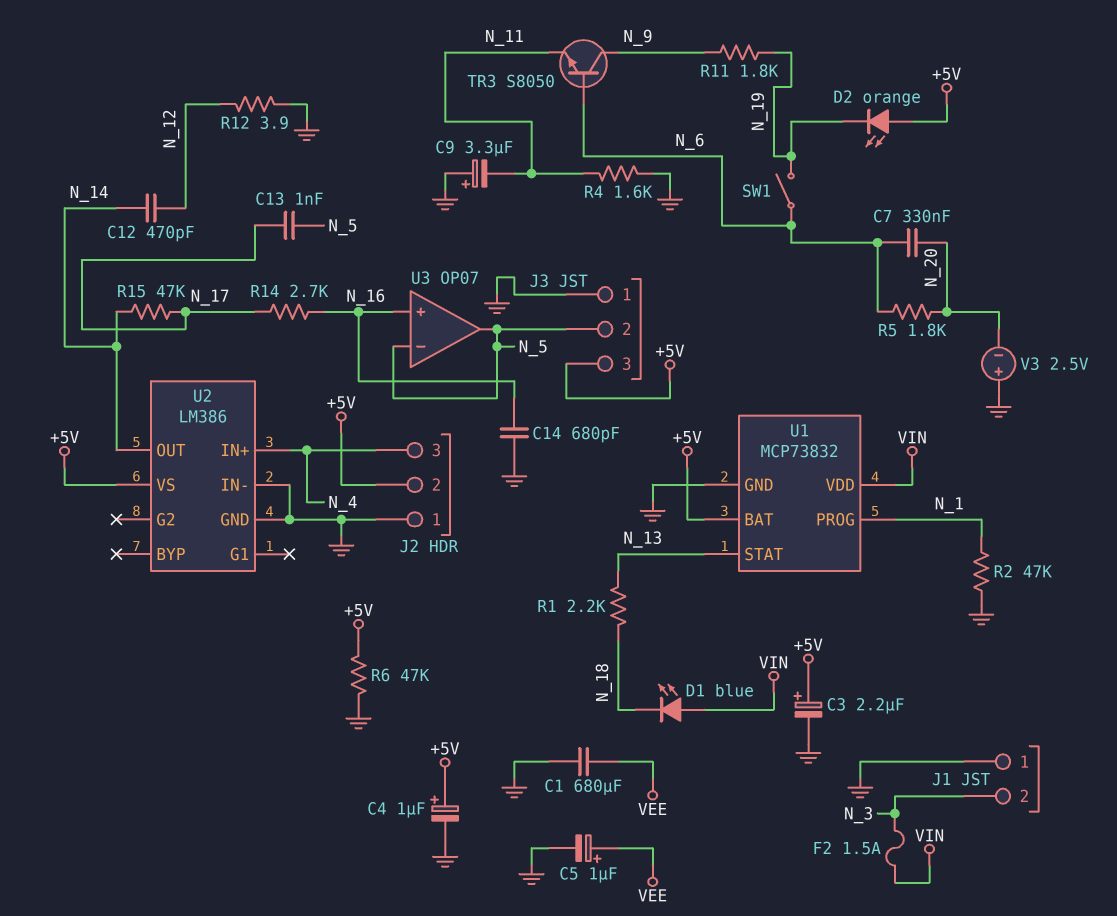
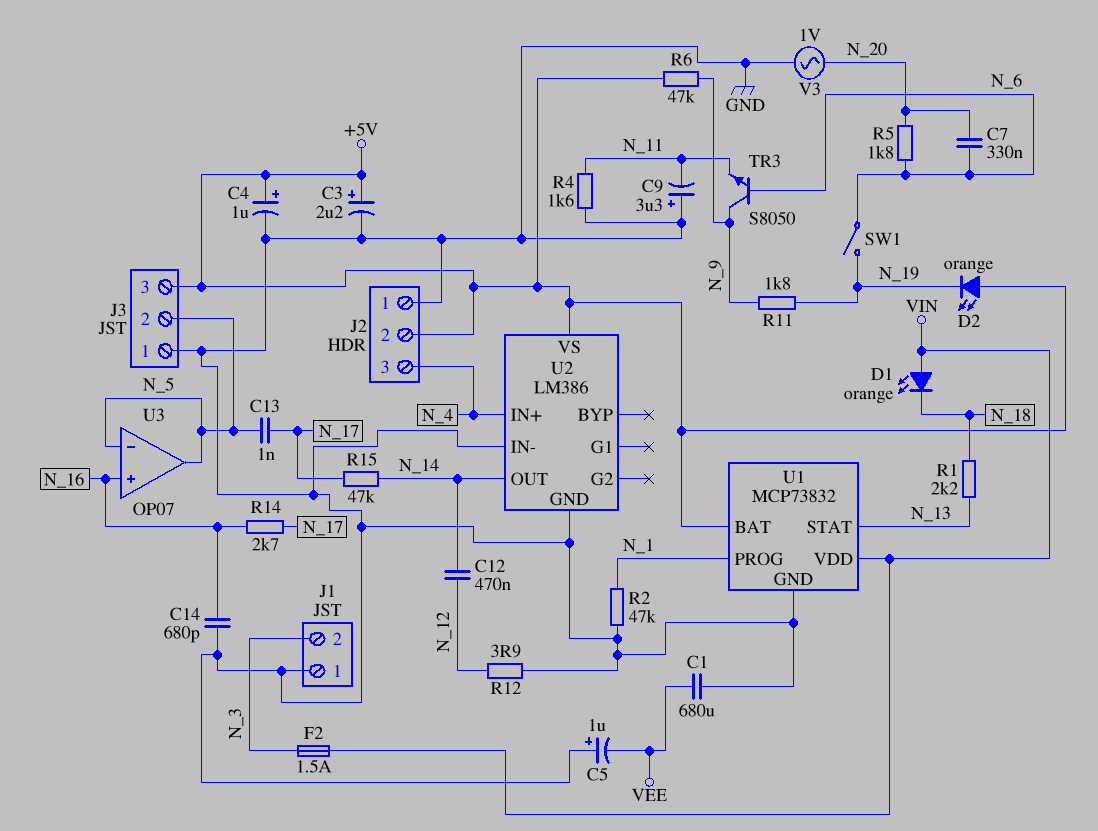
C5: 1uF (plus VEE, minus GND) -> 1uF (plus GND, minus VEE)
C12: 470pF (N_12, N_14) -> 470nF (N_12, N_14)
D1: LED blue (A VIN, K N_18) -> LED orange (A VIN, K N_18)
R6: 47k (+5V, GND) -> 47k (+5V, N_9)
V3: 2.5V (plus GND, minus N_20) -> AC 1V (GND, N_20)

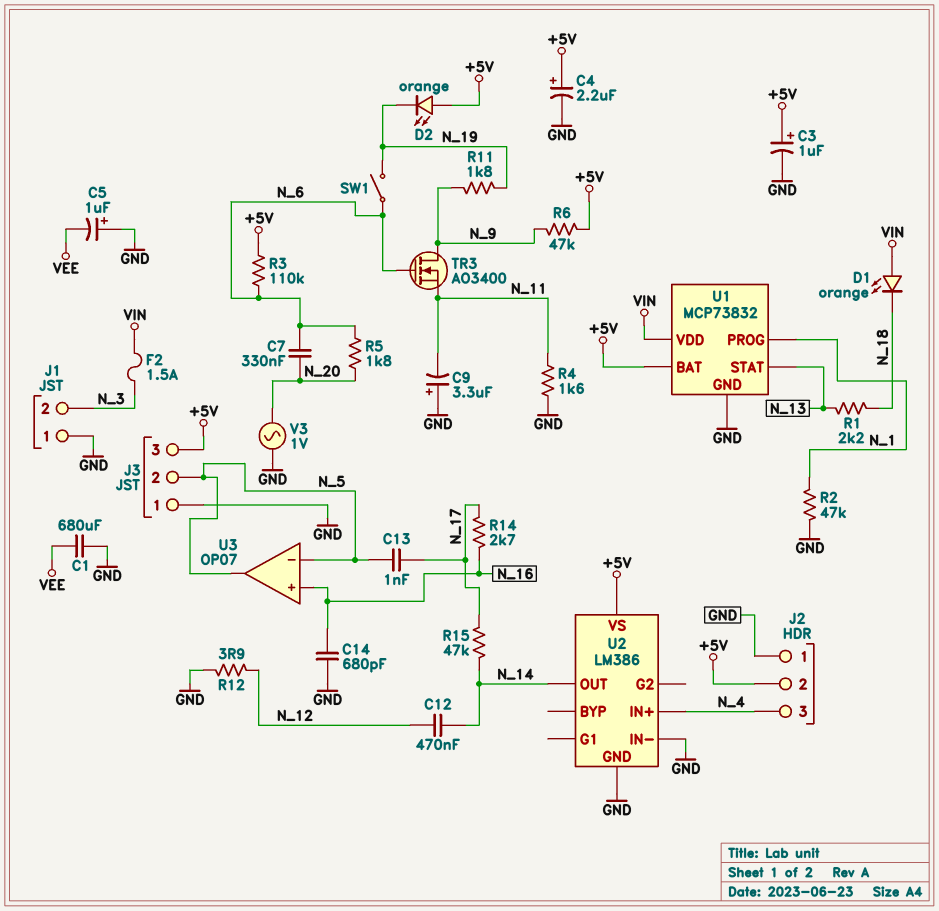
C3: 2.2uF (plus +5V, minus GND) -> 1uF (plus +5V, minus GND)
C4: 1uF (plus +5V, minus GND) -> 2.2uF (plus +5V, minus GND)
R3: none -> 110k (+5V, N_6)
TR3: NPN S8050 (B N_6, C N_9, E N_11) -> NMOS AO3400 (G N_6, D N_9, S N_11)

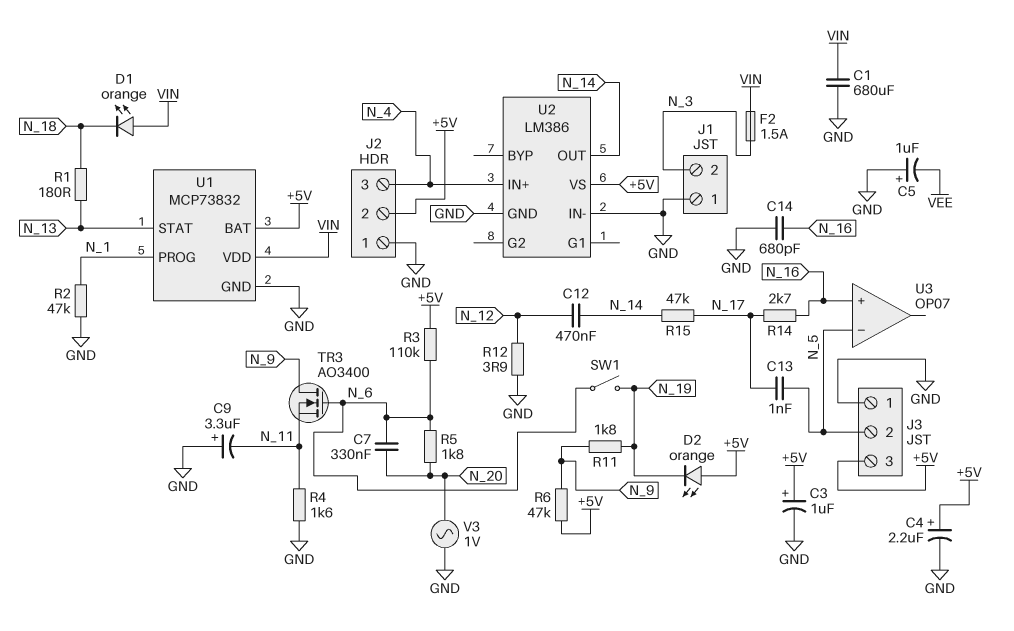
C1: 680uF (GND, VEE) -> 680uF (GND, VIN)
R1: 2.2k (N_13, N_18) -> 180 (N_13, N_18)
U3 pin out: N_5 -> none

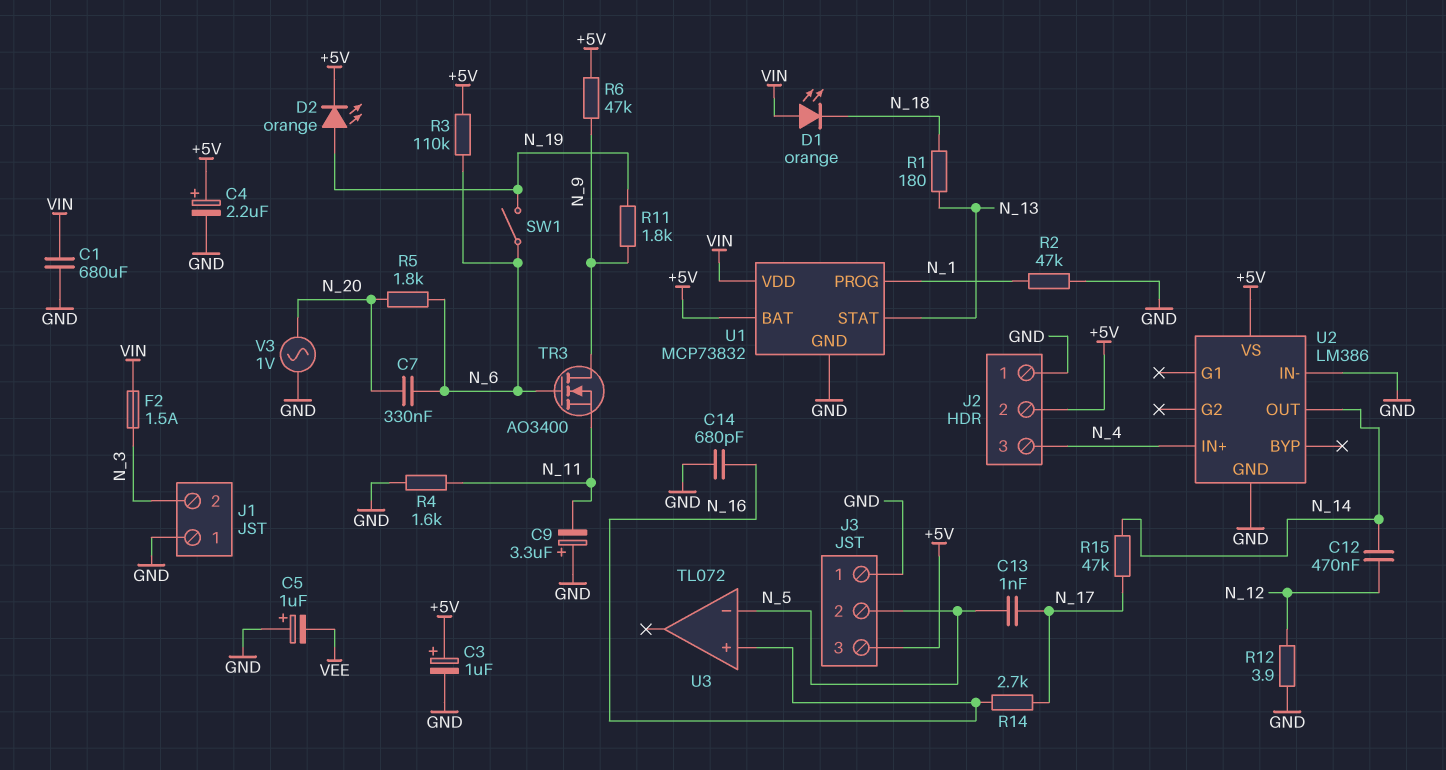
D2: LED orange (A +5V, K N_19) -> LED orange (A N_19, K +5V)
U3: OP07 -> TL072

